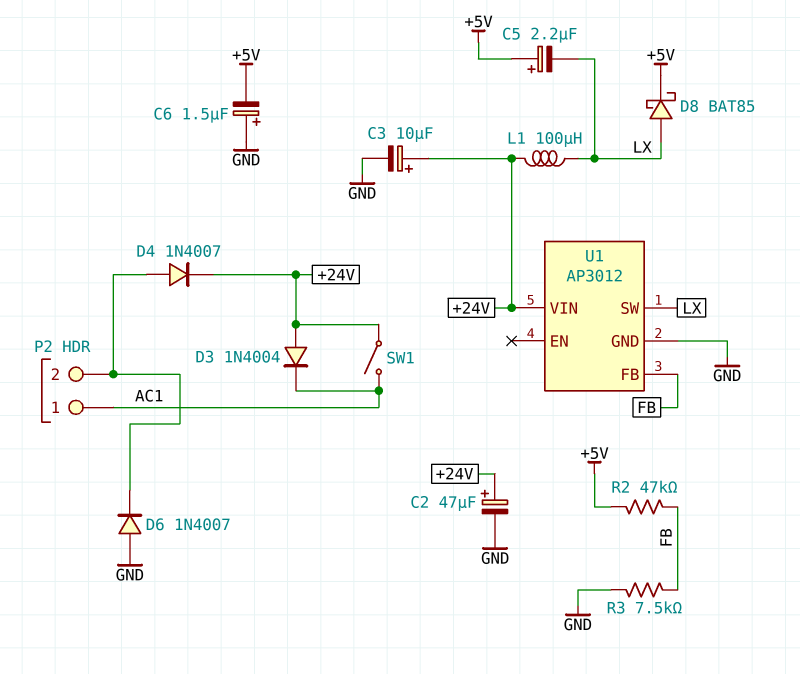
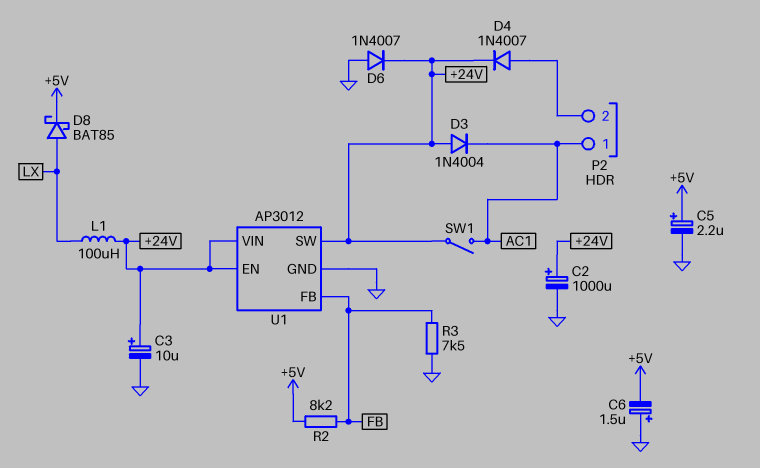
C2: 47uF (plus +24V, minus GND) -> 1000uF (plus +24V, minus GND)
C5: 2.2uF (plus +5V, minus LX) -> 2.2uF (plus +5V, minus GND)
D6: diode 1N4007 (A GND, K P2/2) -> diode 1N4007 (A GND, K +24V)
R2: 47k (+5V, FB) -> 8.2k (+5V, FB)
U1 pin EN: none -> +24V
U1 pin SW: LX -> +24V

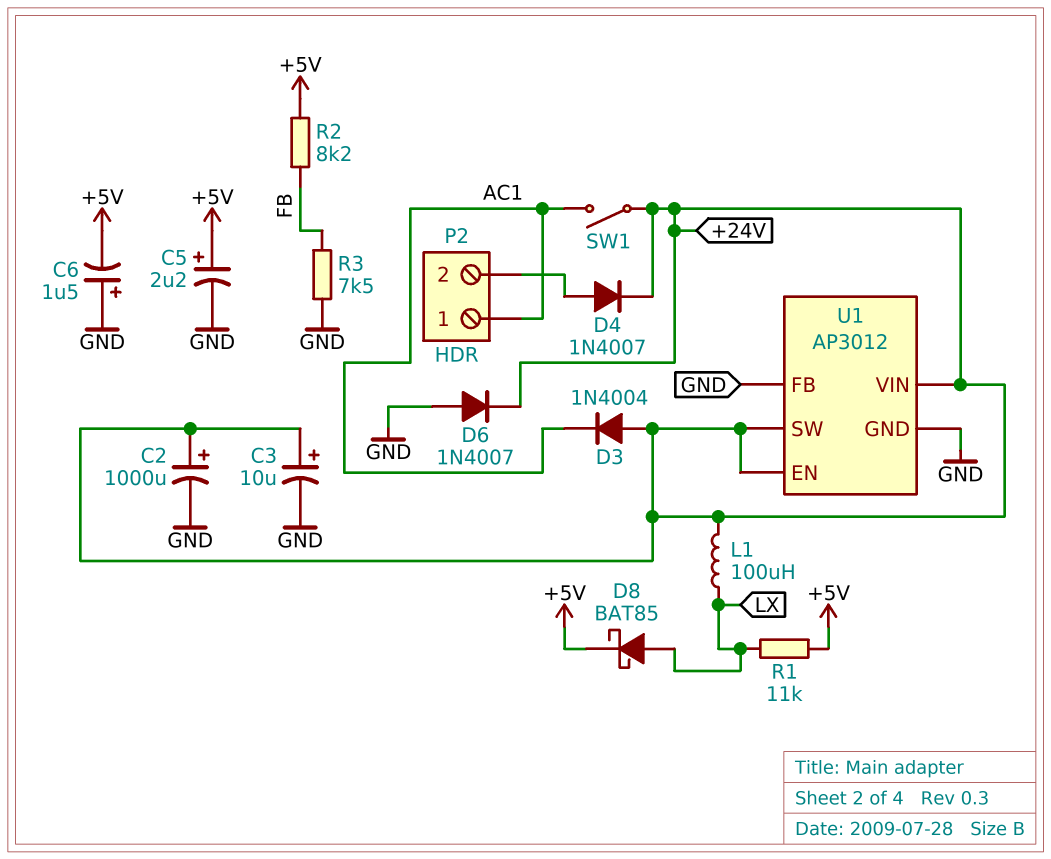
R1: none -> 11k (+5V, LX)
U1 pin FB: FB -> GND

